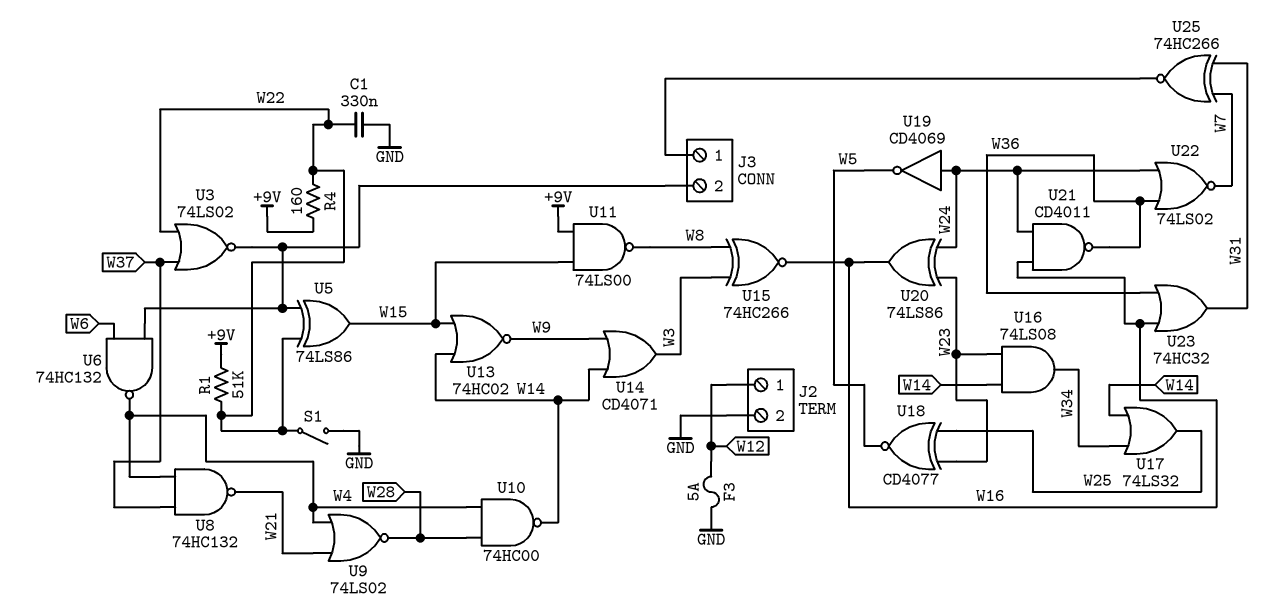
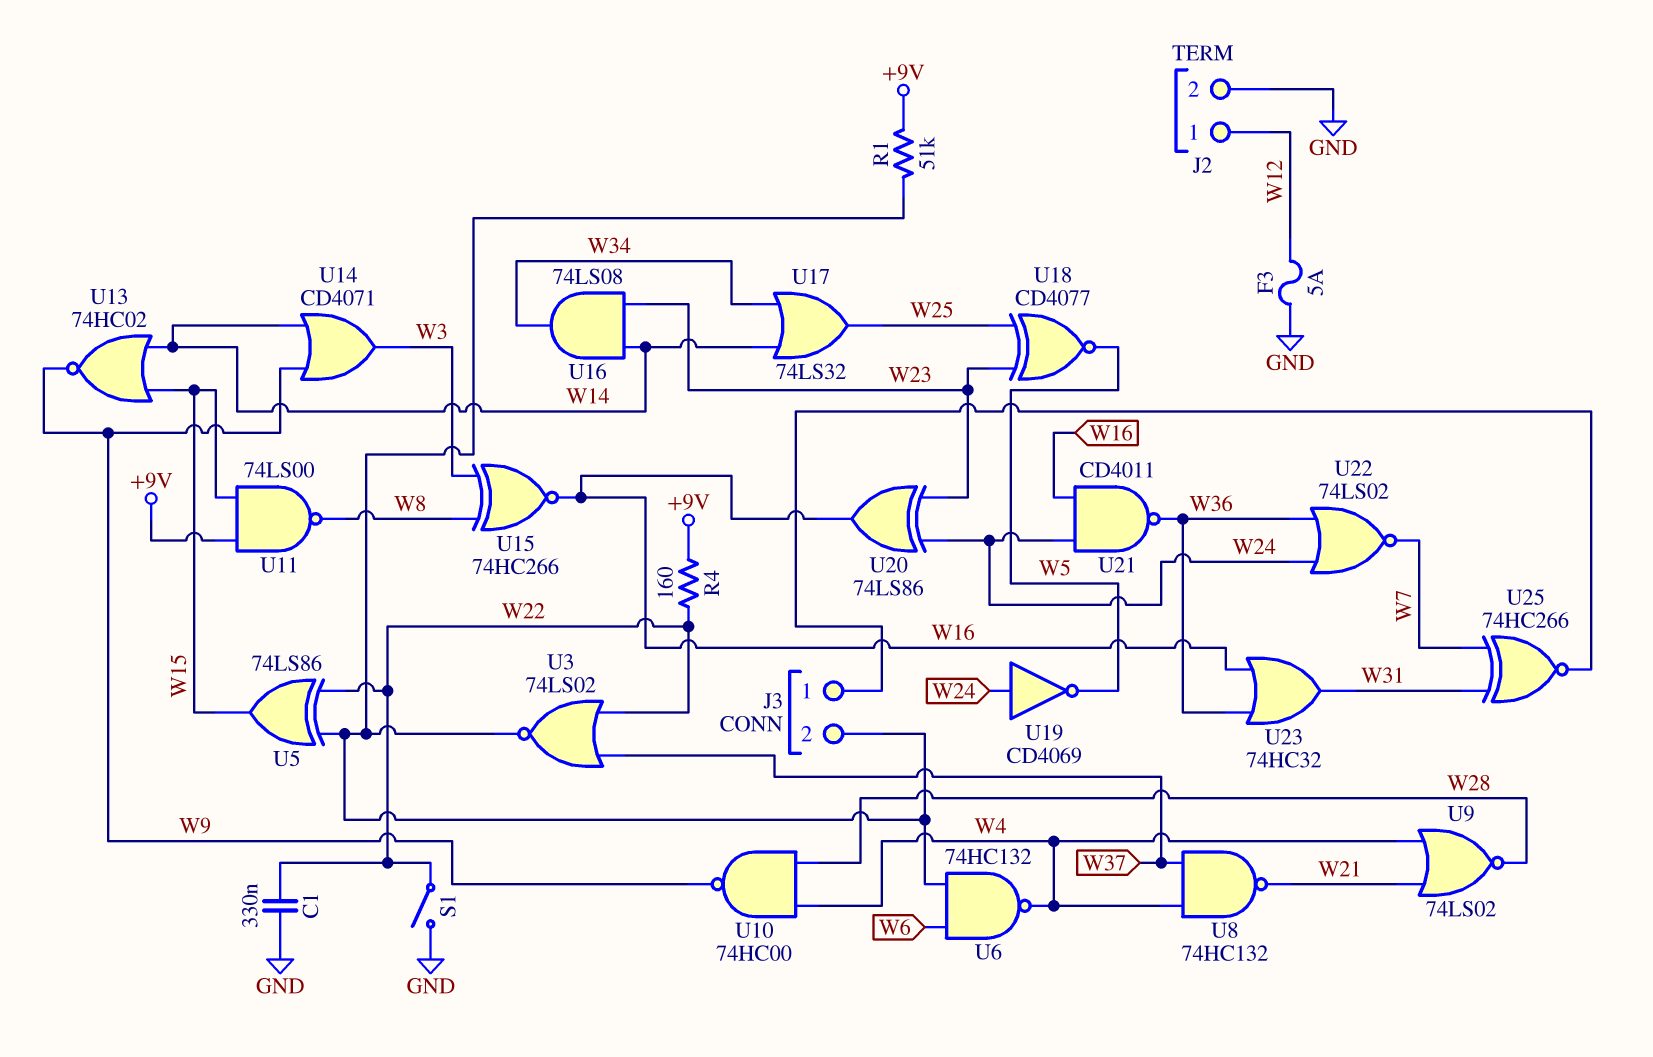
R1: 51k (+9V, W22) -> 51k (+9V, J3/2)
U10: NAND 74HC00 (in W4, in W28, out W14) -> NAND 74HC00 (in W4, in W28, out W9)

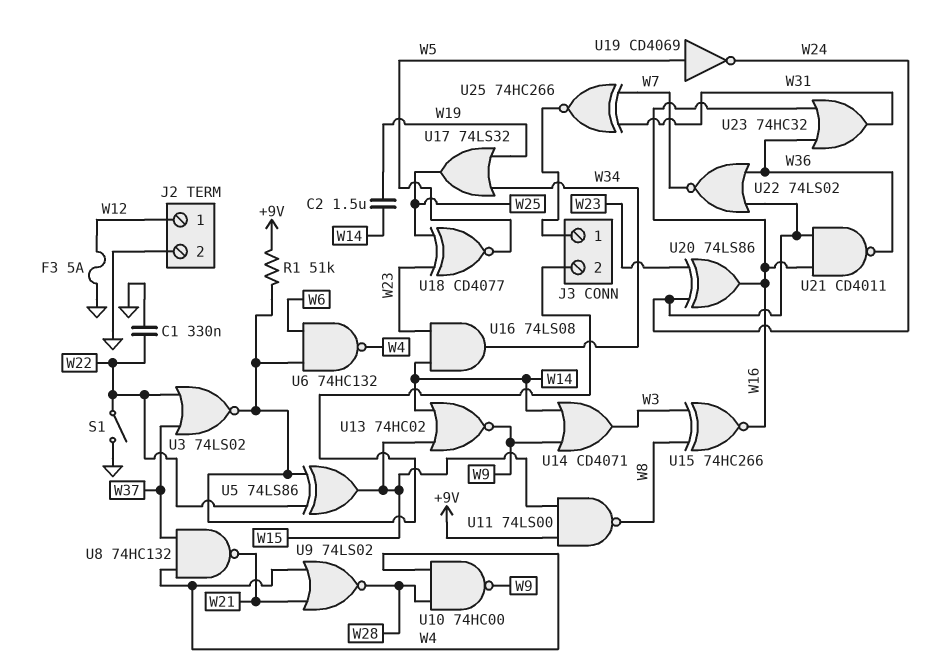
C2: none -> 1.5uF (W14, W19)
R4: 160 (+9V, W22) -> none
U17: OR 74LS32 (in W14, in W34, out W25) -> OR 74LS32 (in W19, in W34, out W25)
U19: NOT CD4069 (in W24, out W5) -> NOT CD4069 (in W5, out W24)

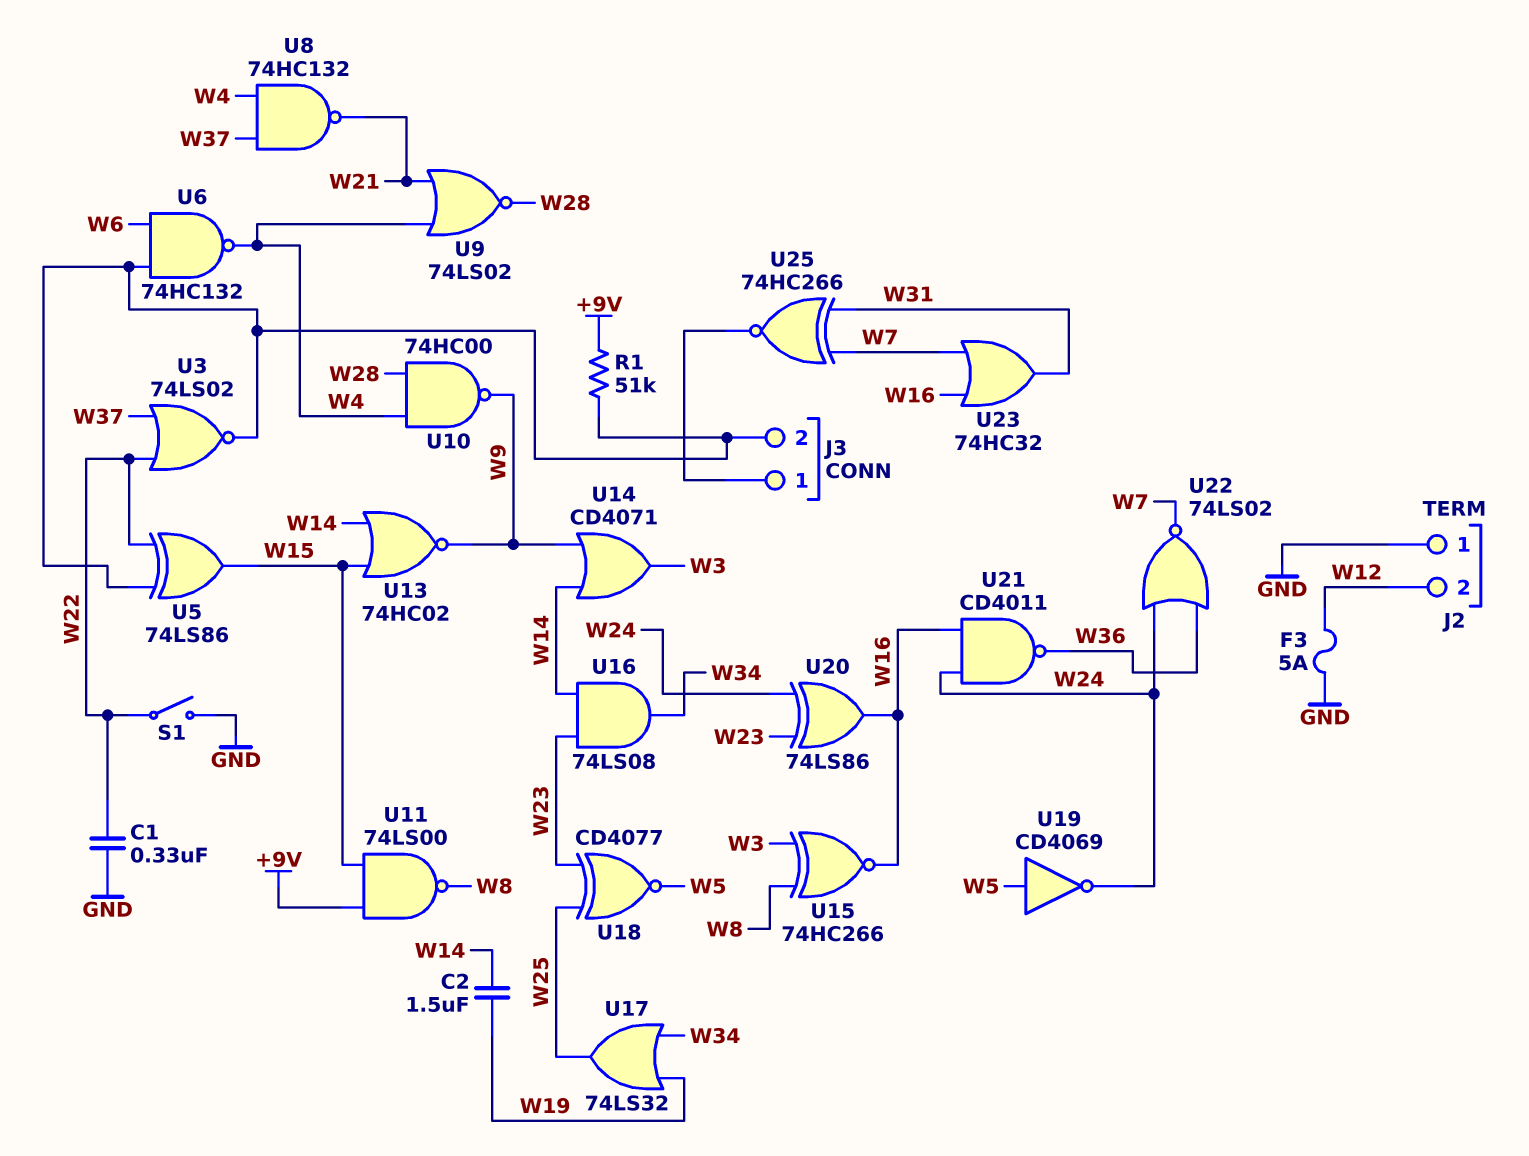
J2 pin 1: W12 -> GND
J2 pin 2: GND -> W12
U23: OR 74HC32 (in W16, in W36, out W31) -> OR 74HC32 (in W7, in W16, out W31)

